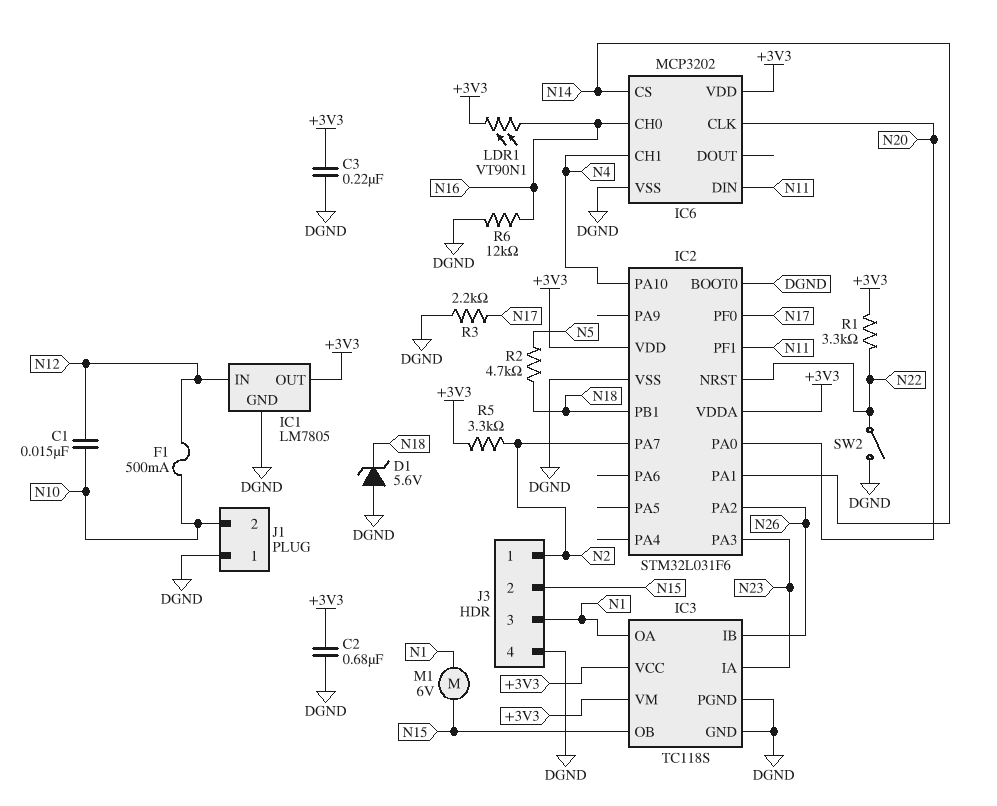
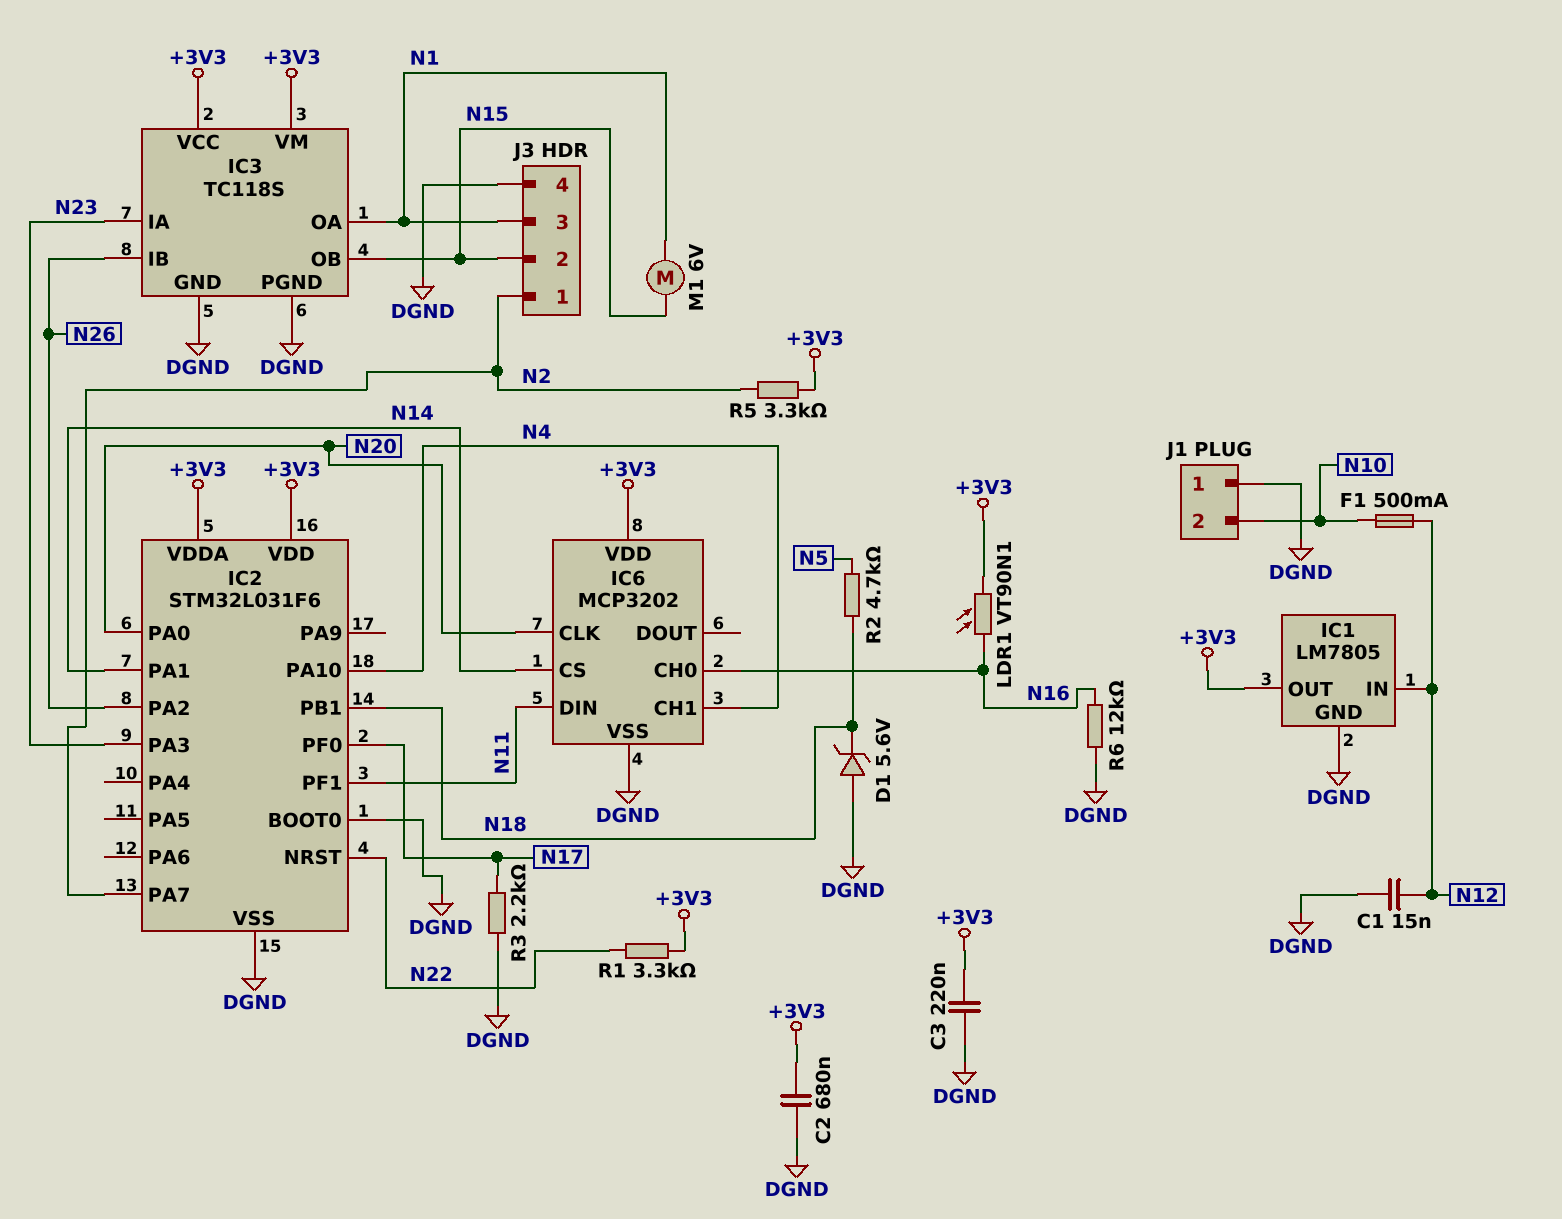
C1: 15nF (N10, N12) -> 15nF (DGND, N12)
SW2: switch (DGND, N22) -> none

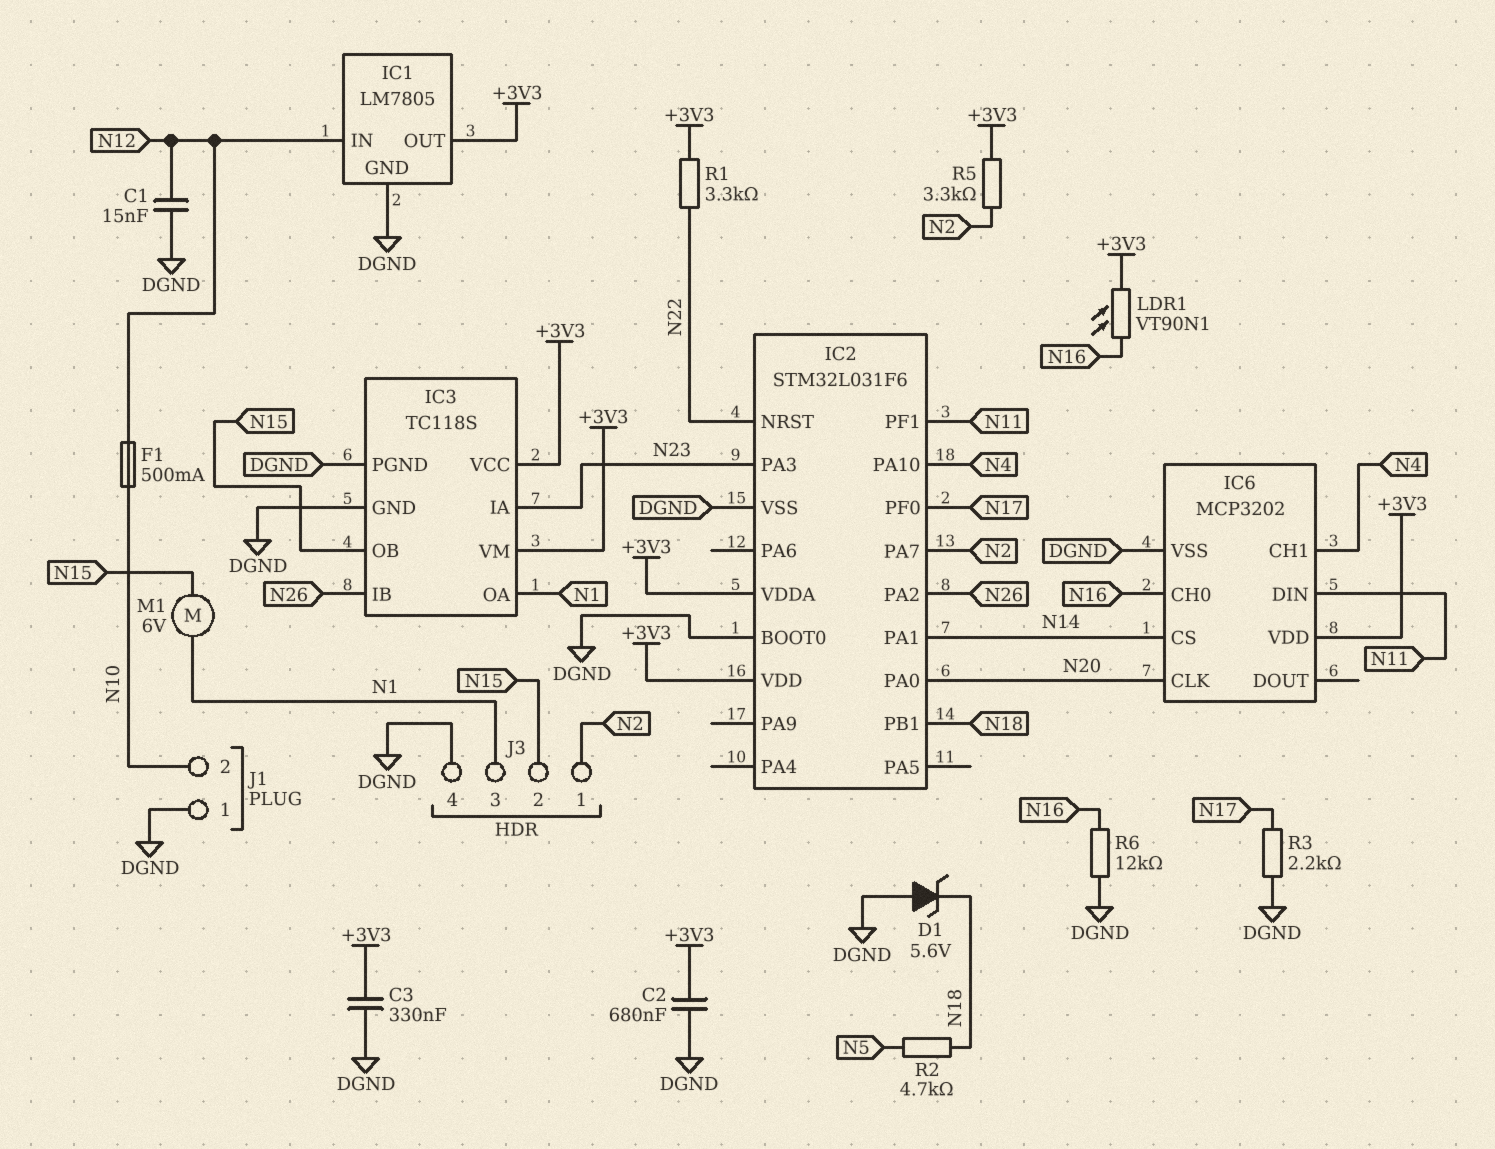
C3: 220nF (+3V3, DGND) -> 330nF (+3V3, DGND)

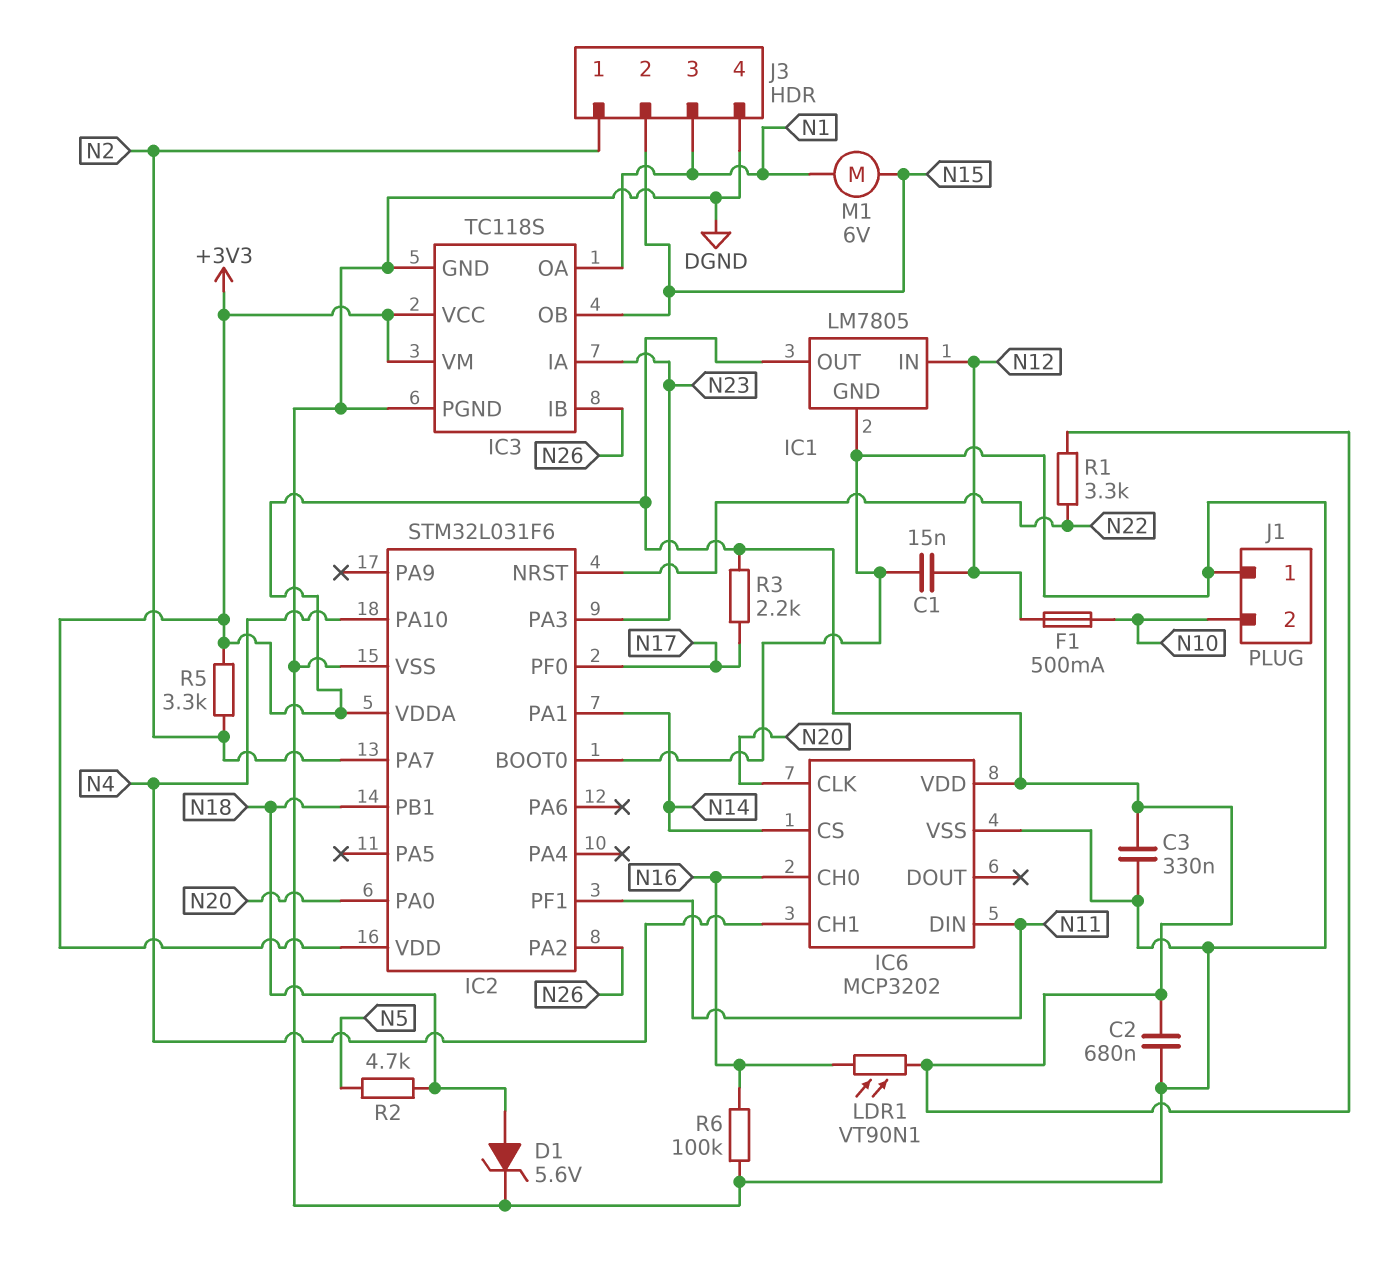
D1: zener 5.6V (A DGND, K N18) -> zener 5.6V (A N18, K DGND)
R3: 2.2k (DGND, N17) -> 2.2k (+3V3, N17)
R6: 12k (DGND, N16) -> 100k (DGND, N16)

